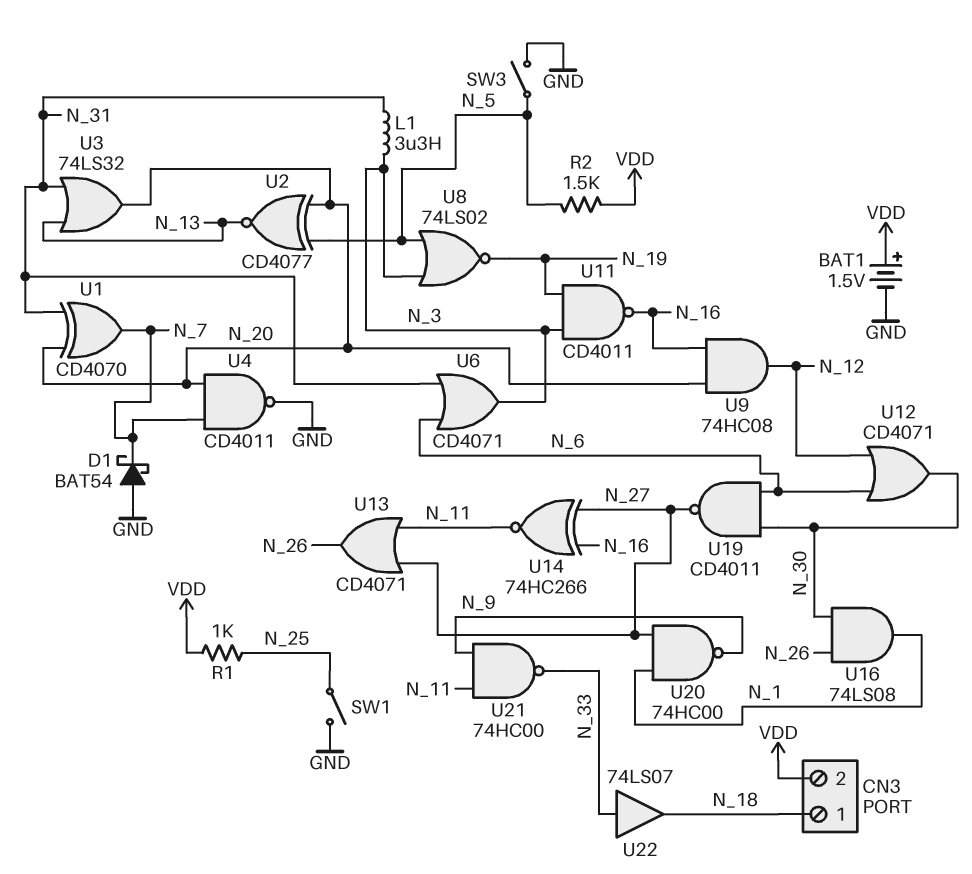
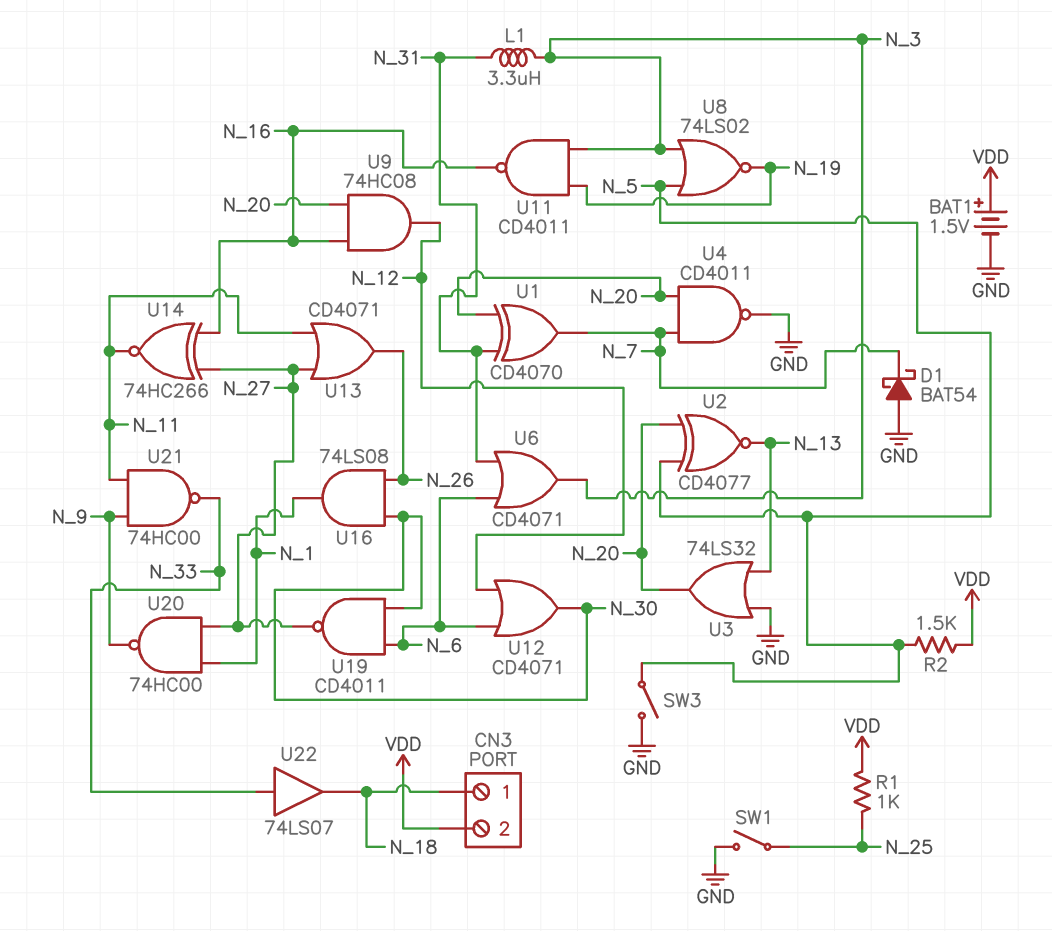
U3: OR 74LS32 (in N_13, in N_31, out N_20) -> OR 74LS32 (in GND, in N_13, out N_20)

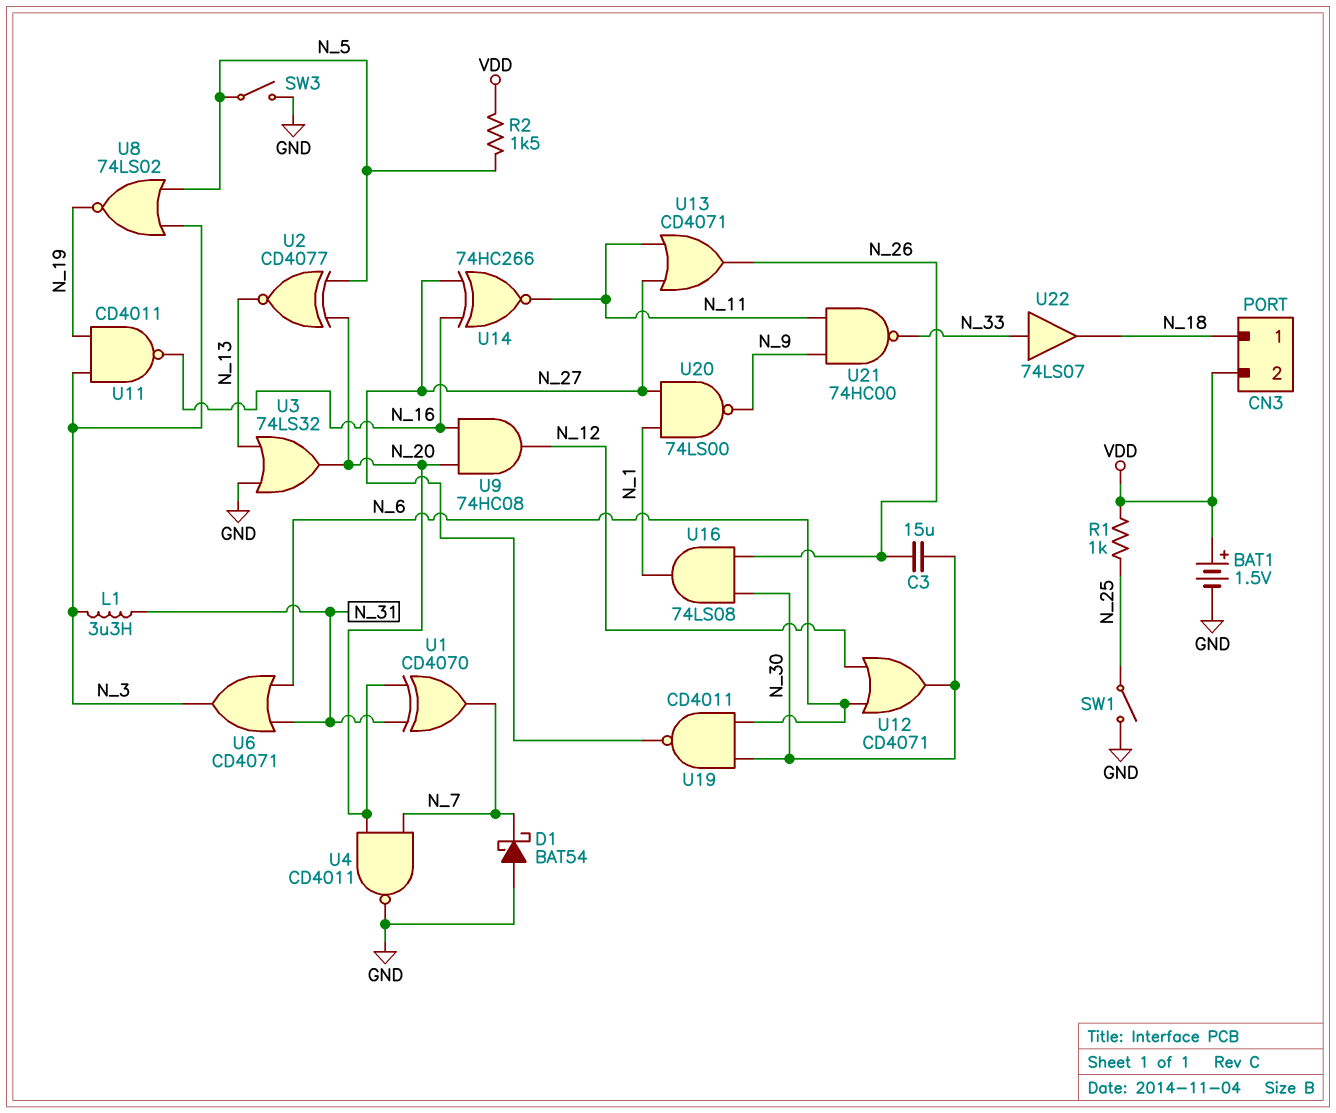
C3: none -> 15uF (N_26, N_30)
U20: NAND 74HC00 (in N_1, in N_27, out N_9) -> NAND 74LS00 (in N_1, in N_27, out N_9)

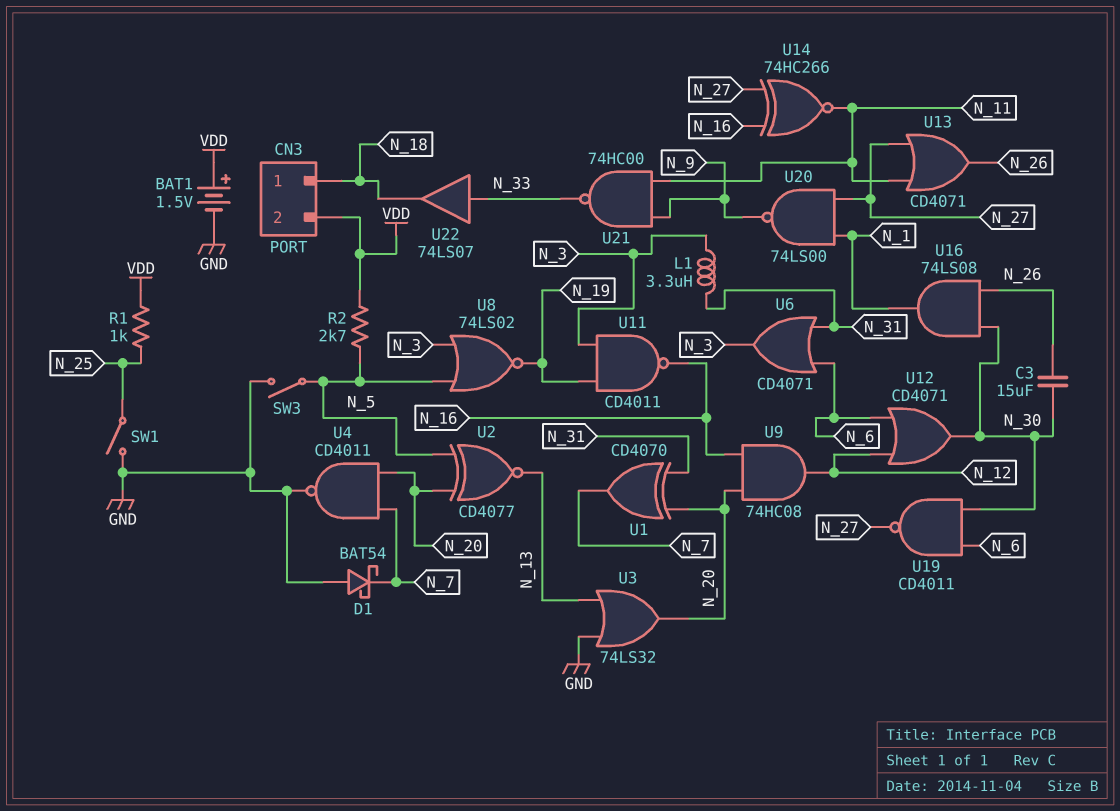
R2: 1.5k (N_5, VDD) -> 2.7k (N_5, VDD)

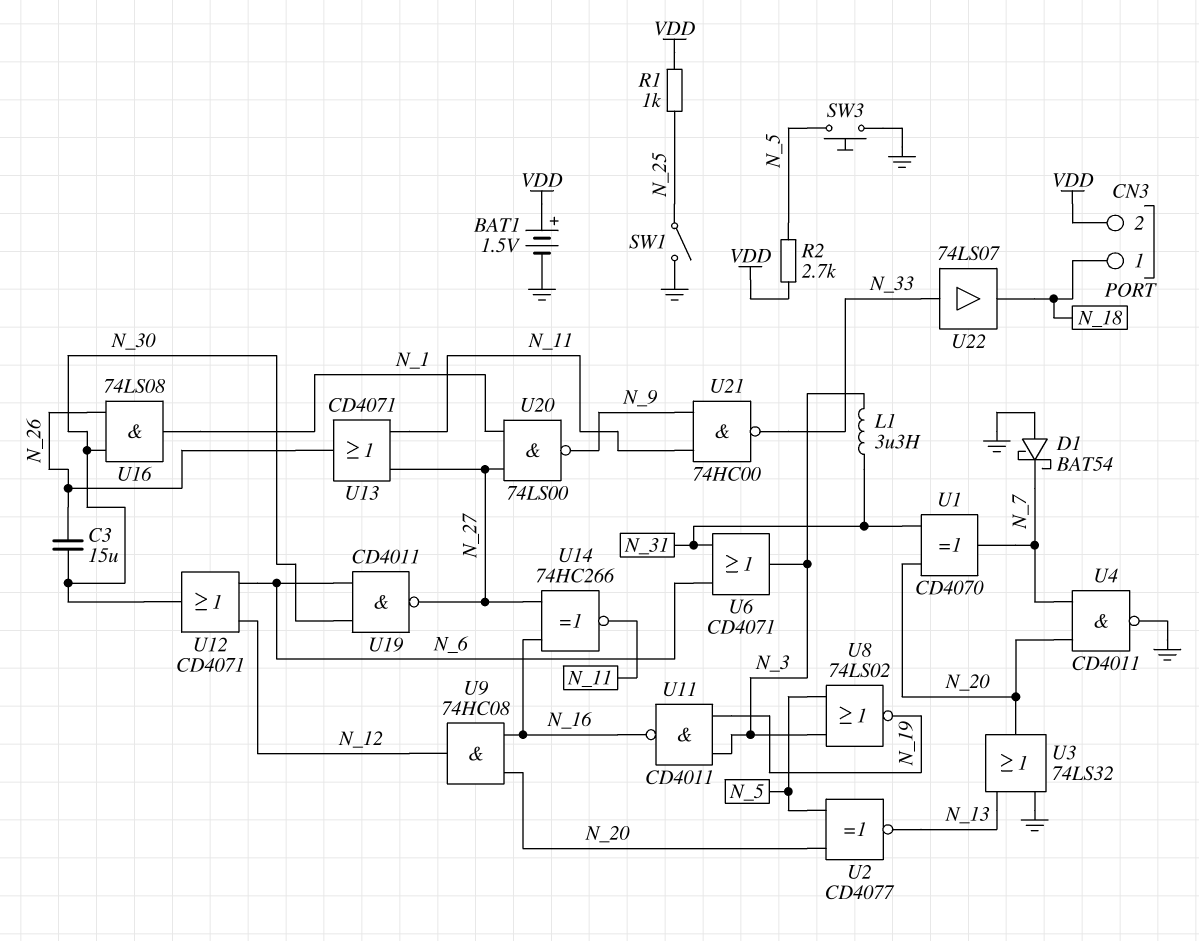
SW3: switch (GND, N_5) -> button (GND, N_5)

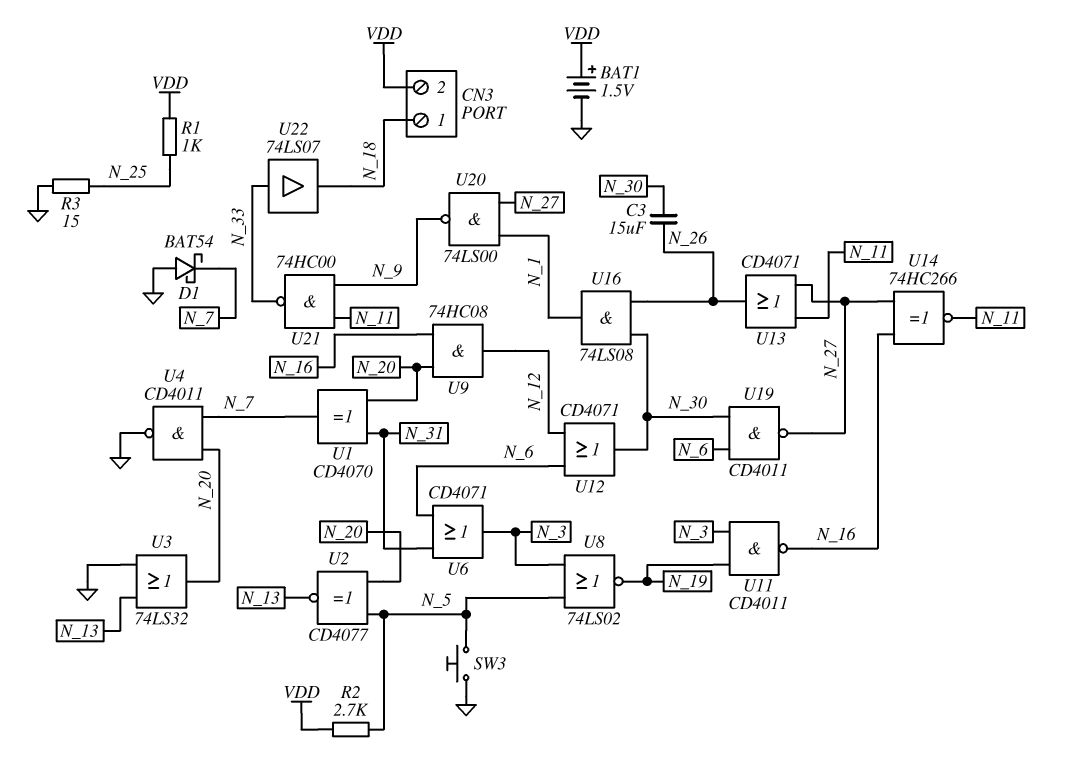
L1: 3.3uH (N_3, N_31) -> none
R3: none -> 15 (GND, N_25)
SW1: switch (GND, N_25) -> none

